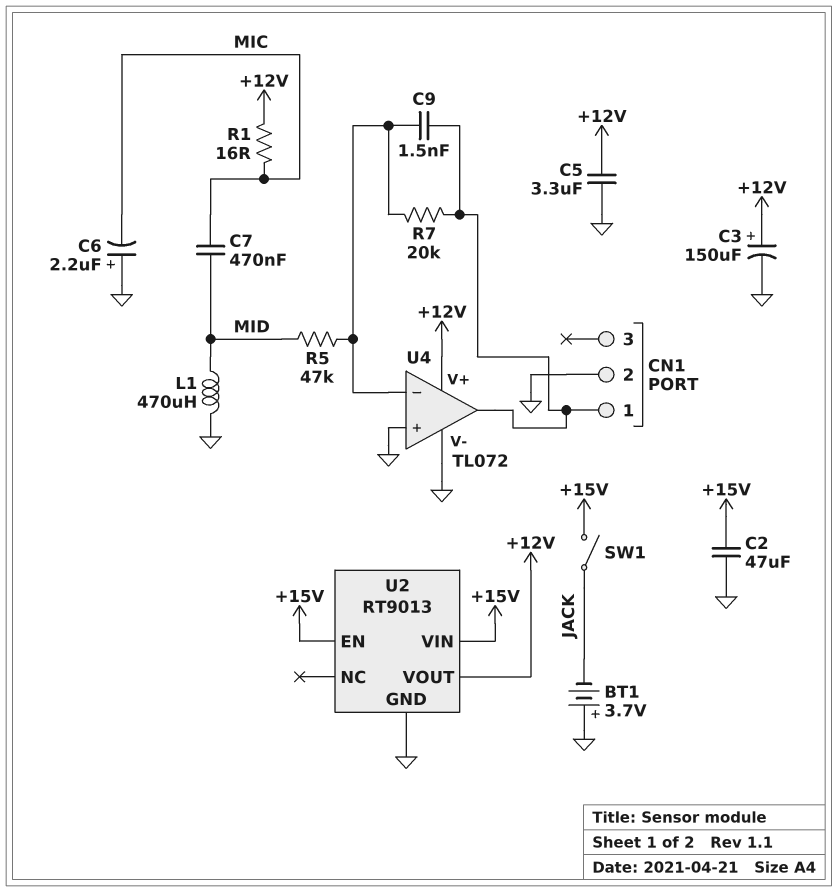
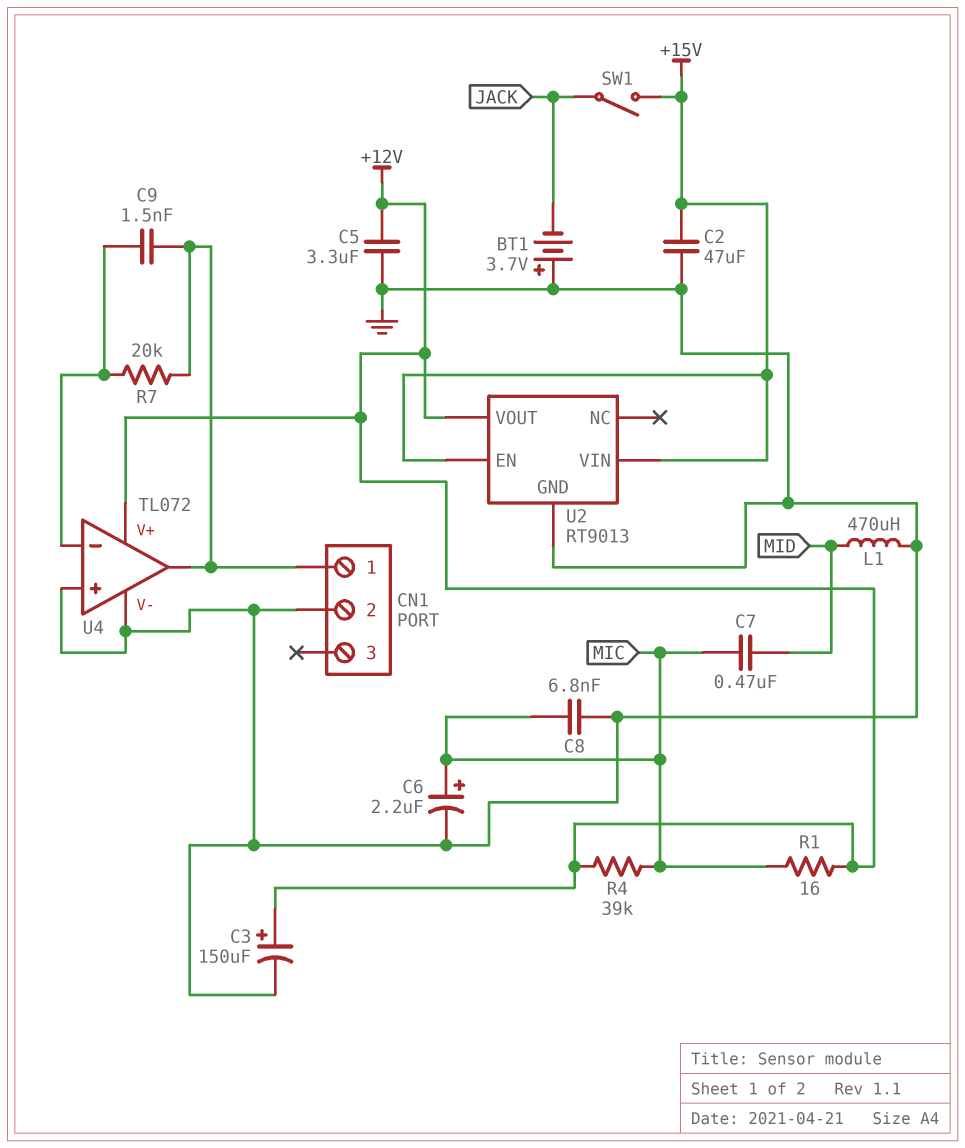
C6: 2.2uF (plus GND, minus MIC) -> 2.2uF (plus MIC, minus GND)
C8: none -> 6.8nF (GND, MIC)
R4: none -> 39k (+12V, MIC)
R5: 47k (MID, U4/in-) -> none

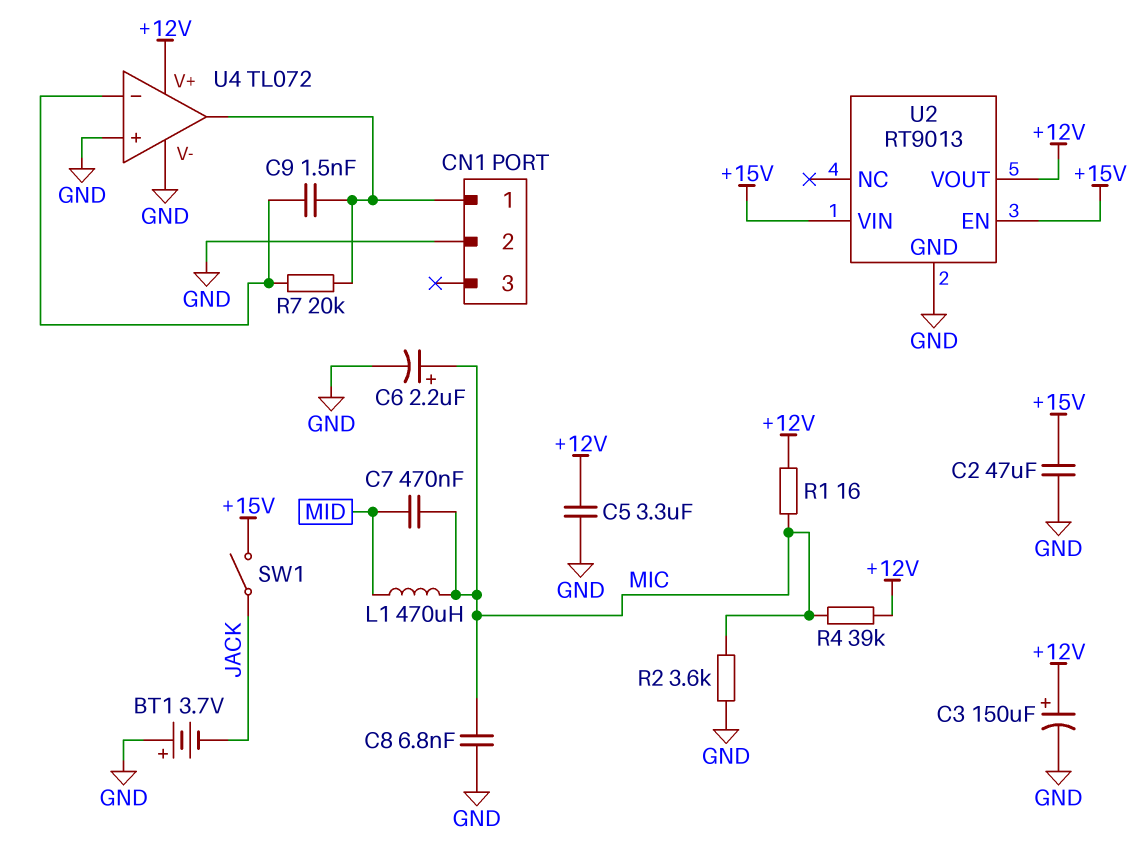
L1: 470uH (GND, MID) -> 470uH (MIC, MID)
R2: none -> 3.6k (GND, MIC)

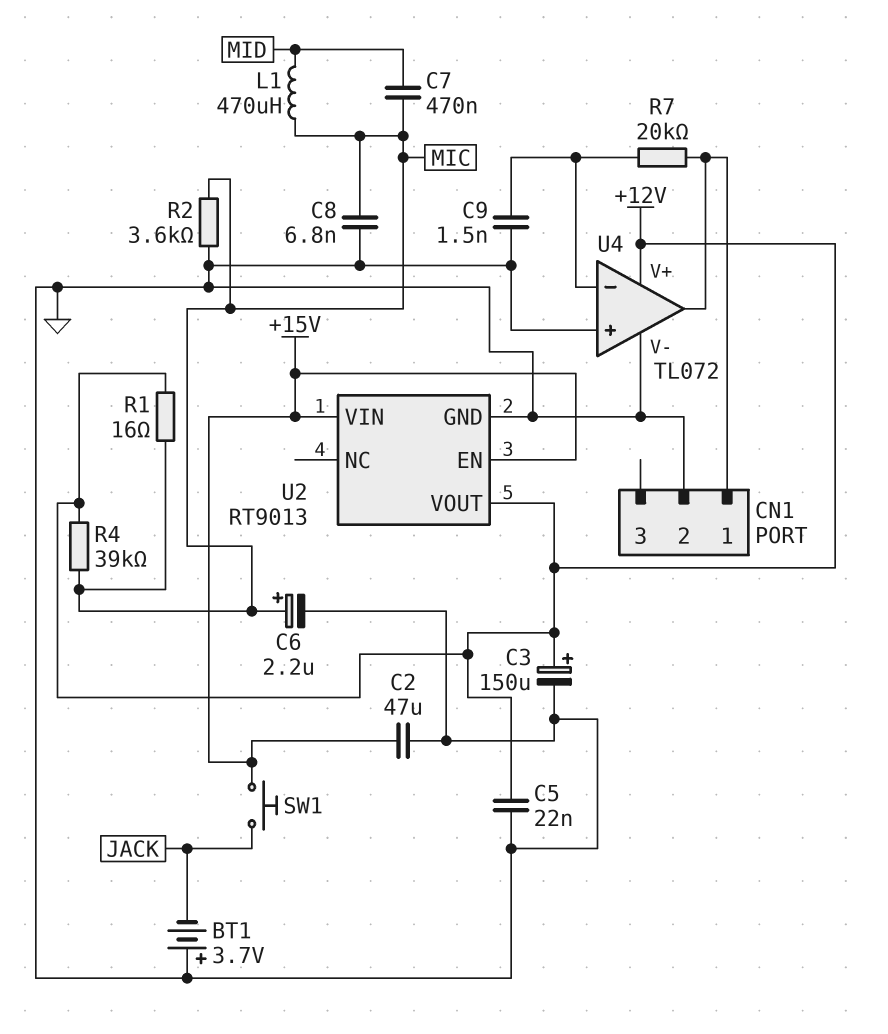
C5: 3.3uF (+12V, GND) -> 22nF (+12V, GND)
C9: 1.5nF (CN1/1, U4/in-) -> 1.5nF (GND, U4/in-)
SW1: switch (+15V, JACK) -> button (+15V, JACK)

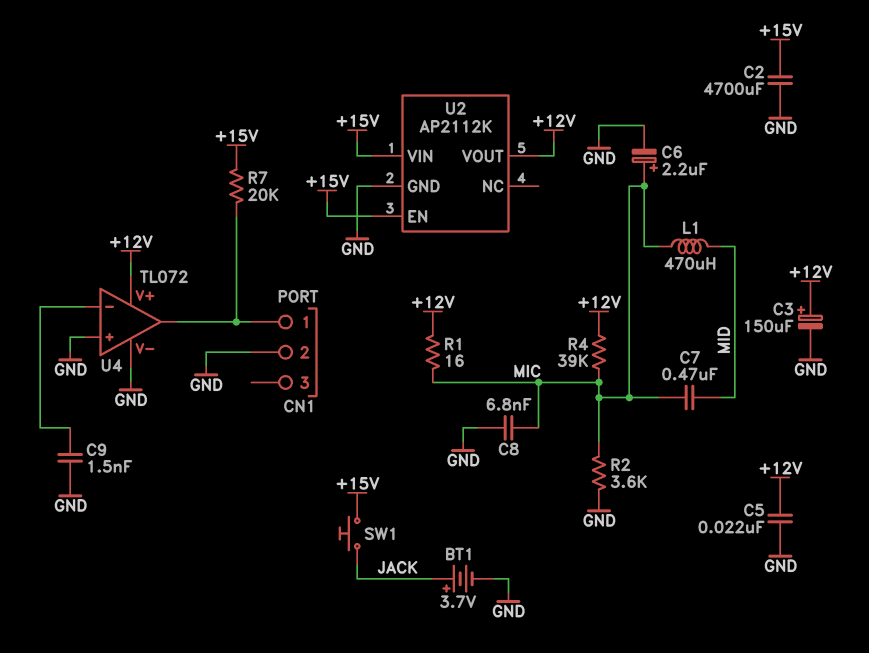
BT1: 3.7V (plus GND, minus JACK) -> 3.7V (plus JACK, minus GND)
C2: 47uF (+15V, GND) -> 4700uF (+15V, GND)
R7: 20k (CN1/1, U4/in-) -> 20k (+15V, CN1/1)
U2: RT9013 -> AP2112K

